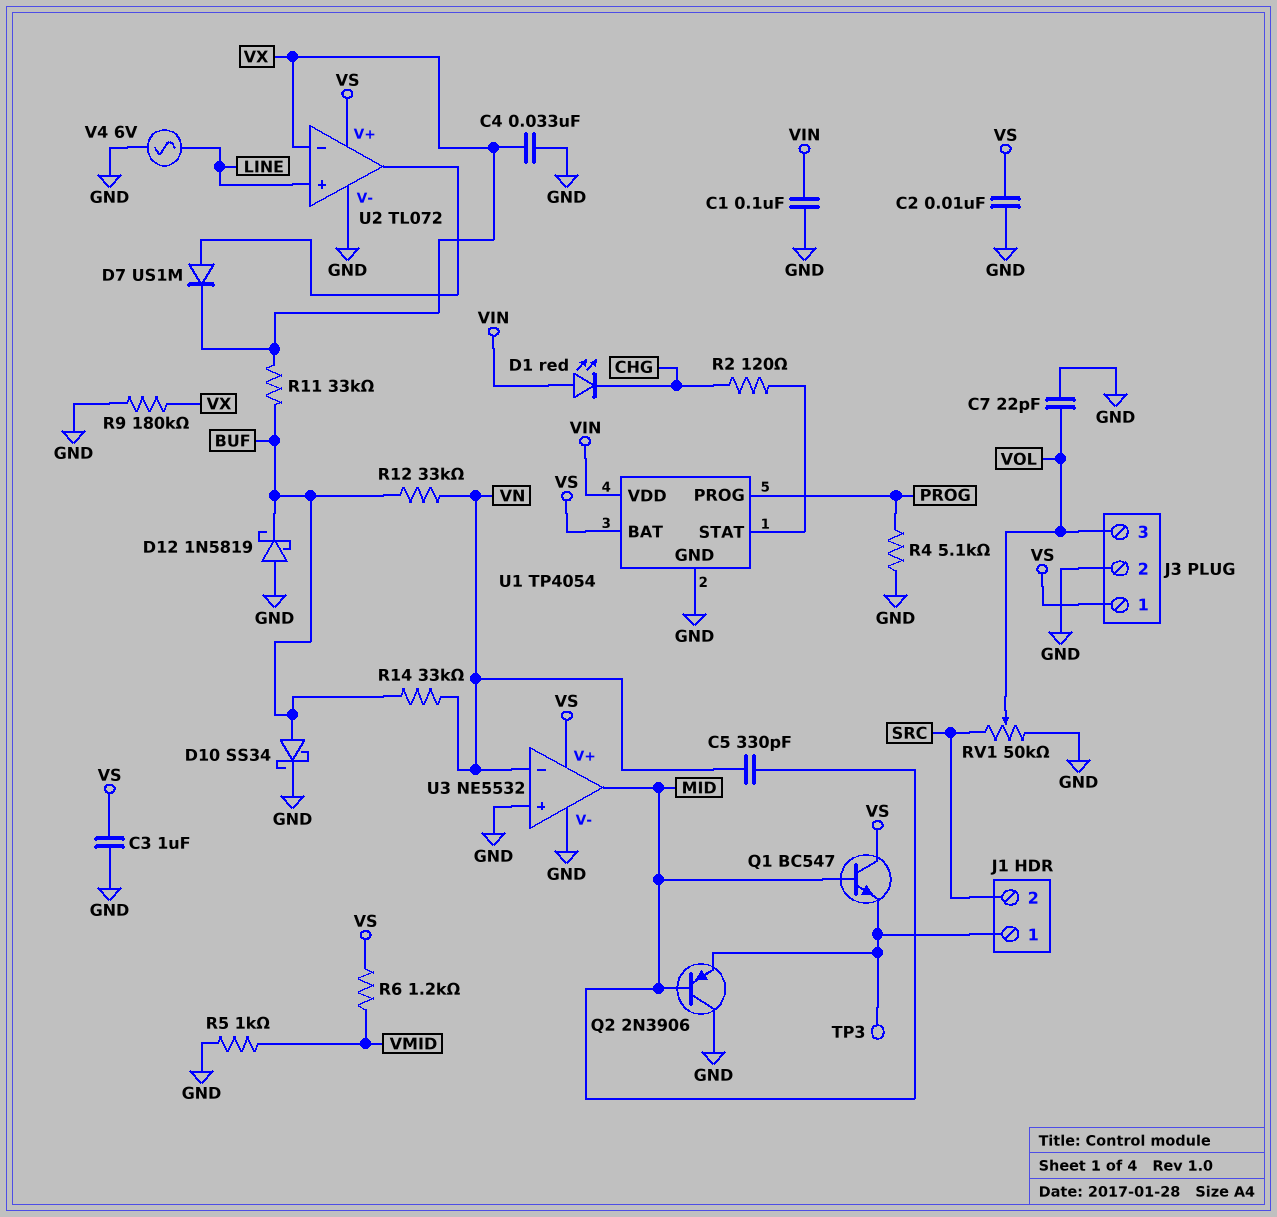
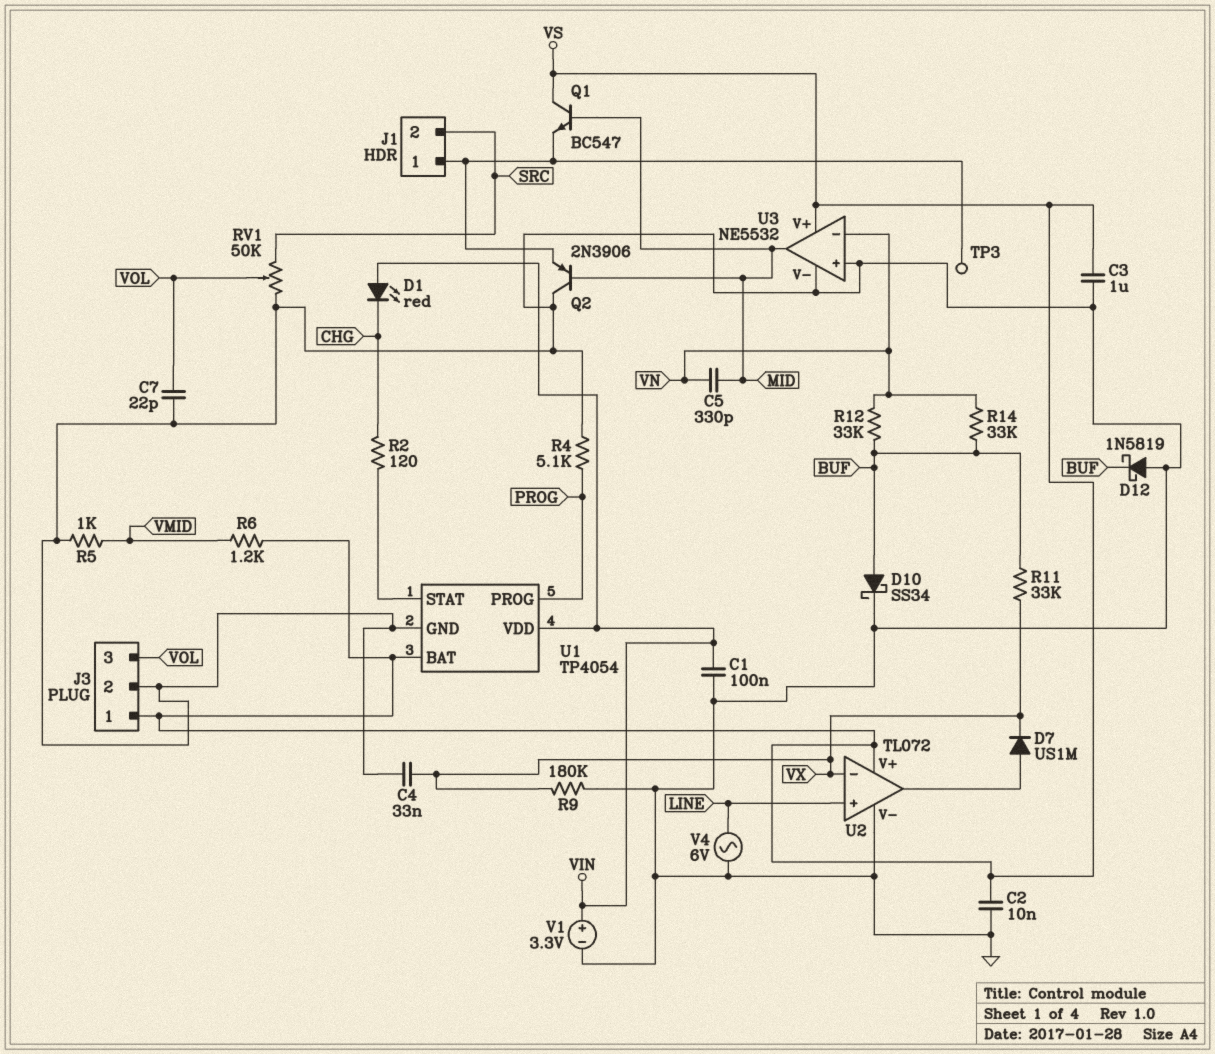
V1: none -> 3.3V (plus VIN, minus GND)

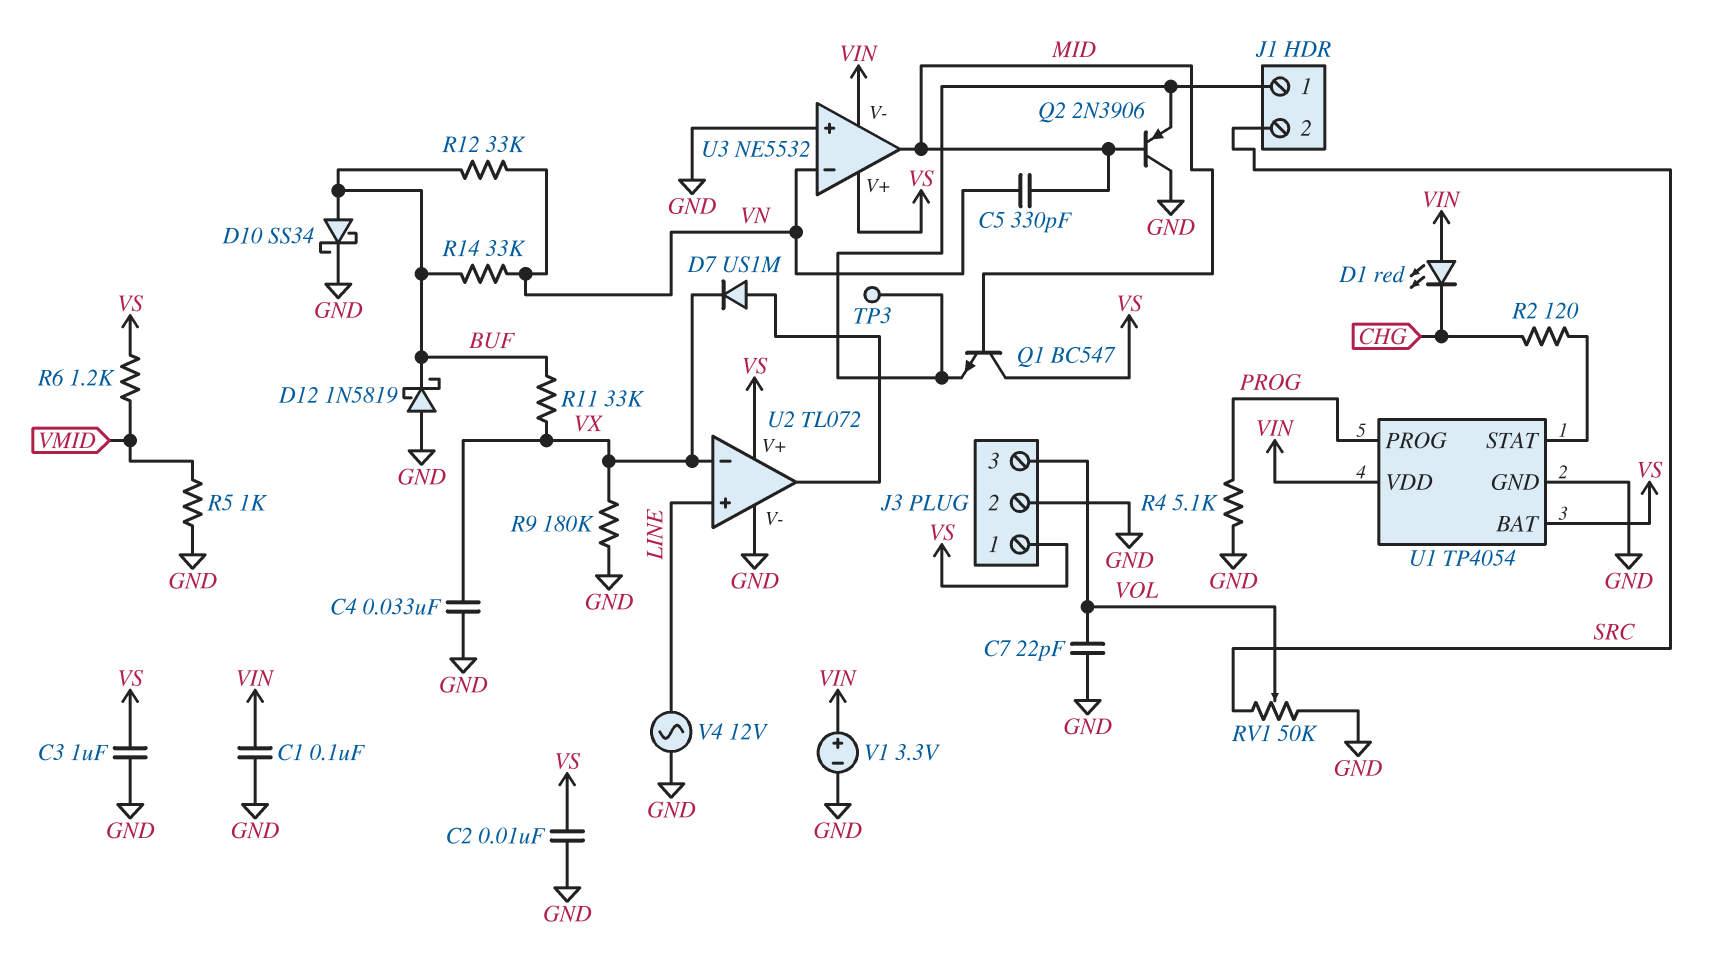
U3 pin V-: GND -> VIN
V4: AC 6V (GND, LINE) -> AC 12V (GND, LINE)

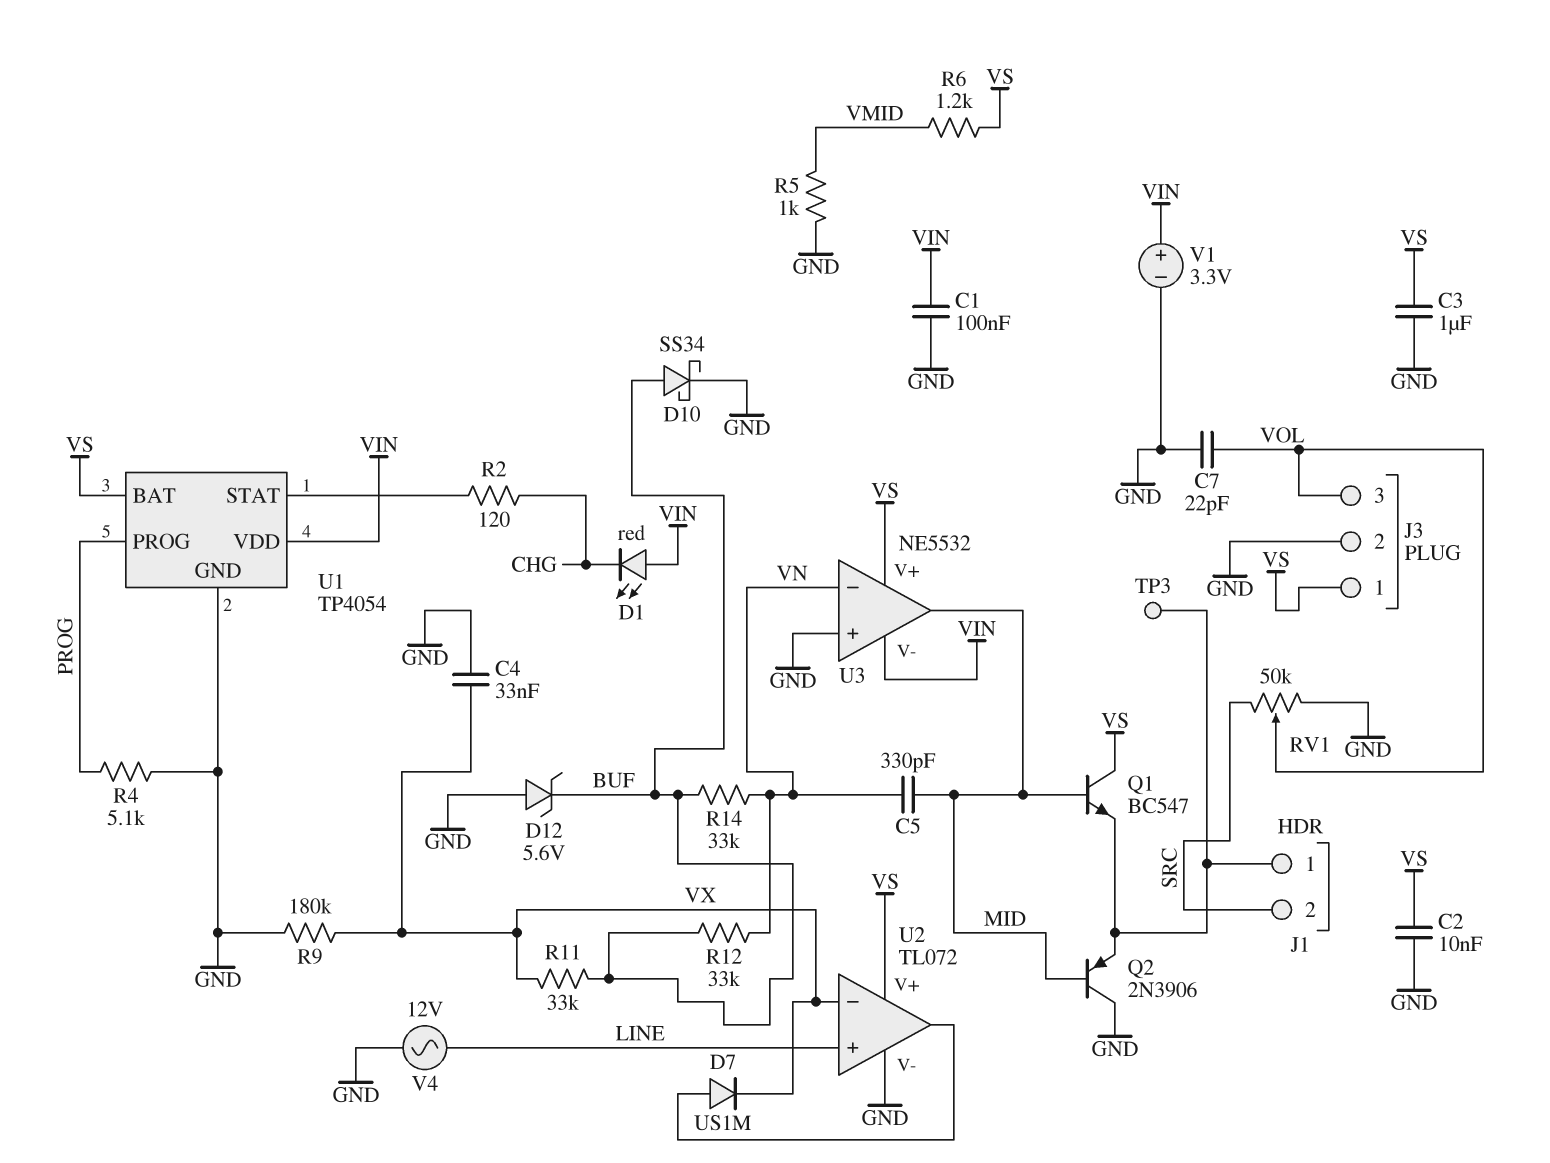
D12: schottky 1N5819 (A GND, K BUF) -> zener 5.6V (A GND, K BUF)

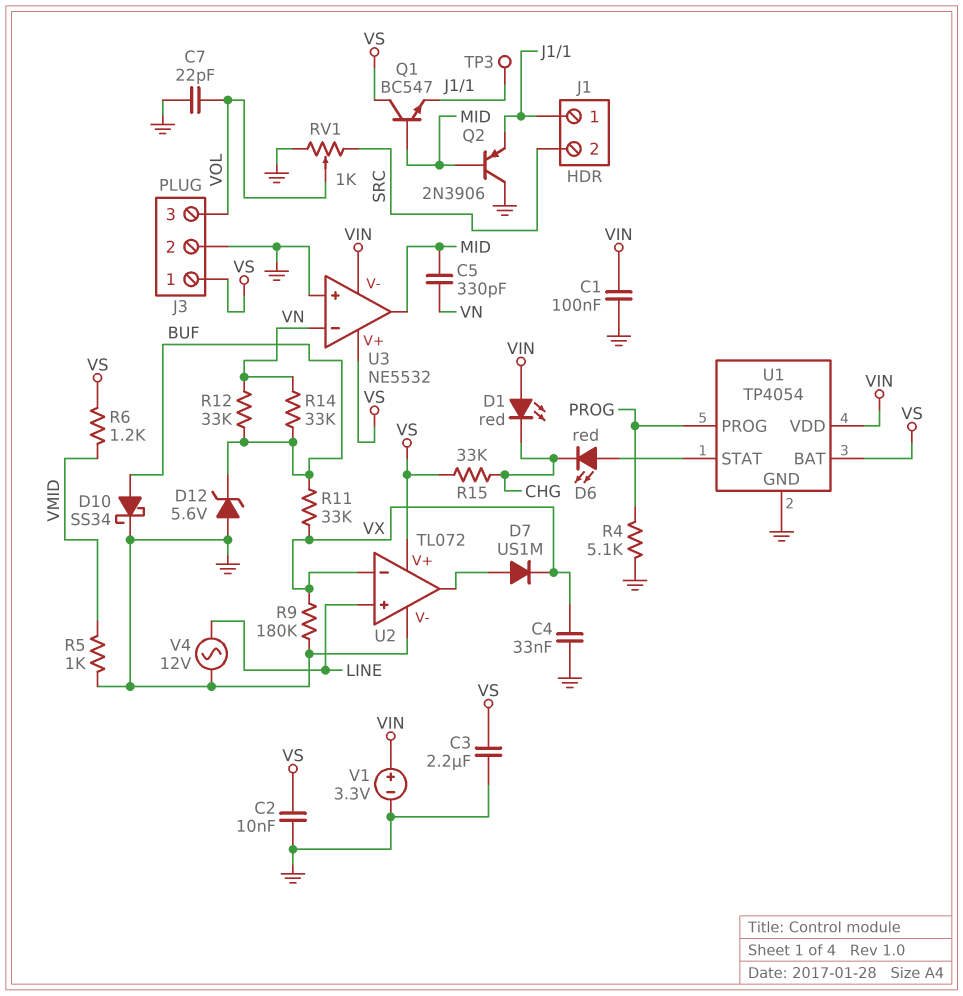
C3: 1uF (GND, VS) -> 2.2uF (GND, VS)
D6: none -> LED red (A U1/STAT, K CHG)
R2: 120 (CHG, U1/STAT) -> none
R15: none -> 33k (CHG, VS)
RV1: 50k (GND, SRC, wiper VOL) -> 1k (GND, SRC, wiper VOL)

